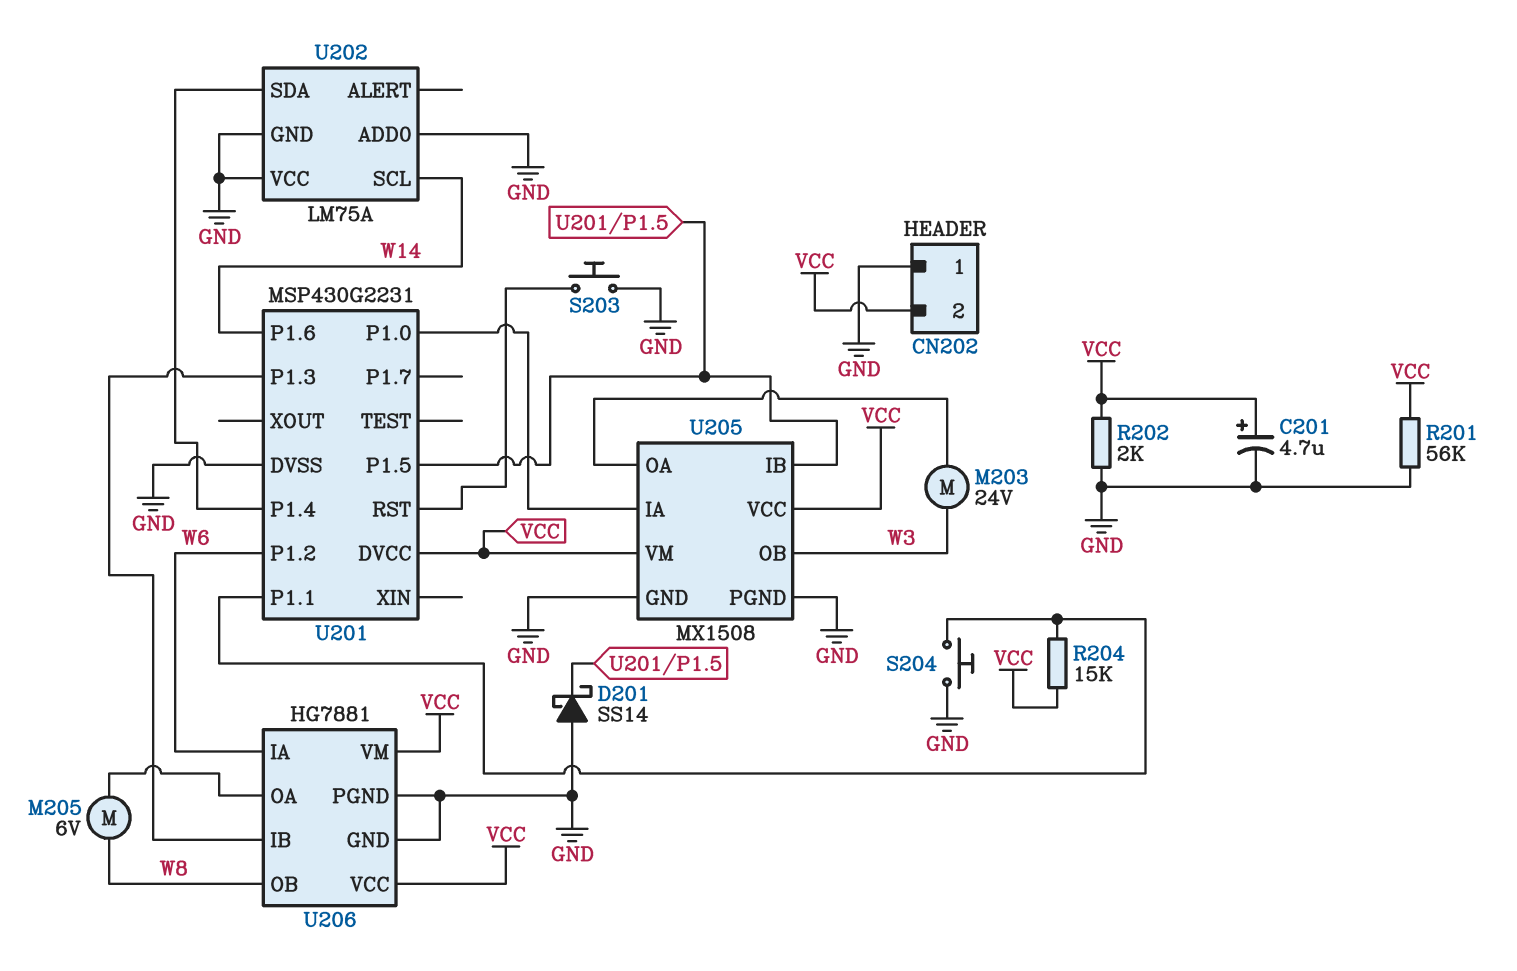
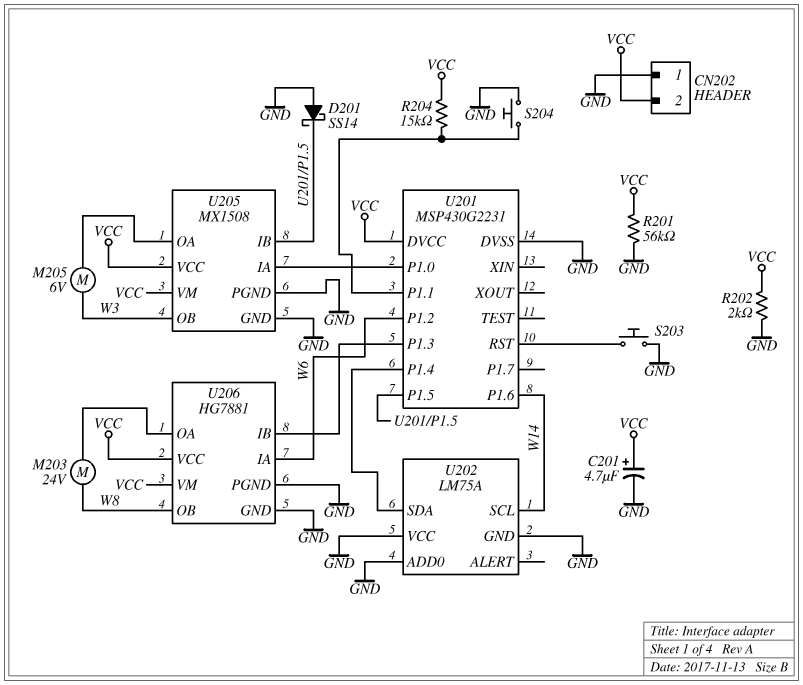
M203: motor 24V (U205/OA, W3) -> motor 24V (U206/OA, W8)
M205: motor 6V (U206/OA, W8) -> motor 6V (U205/OA, W3)

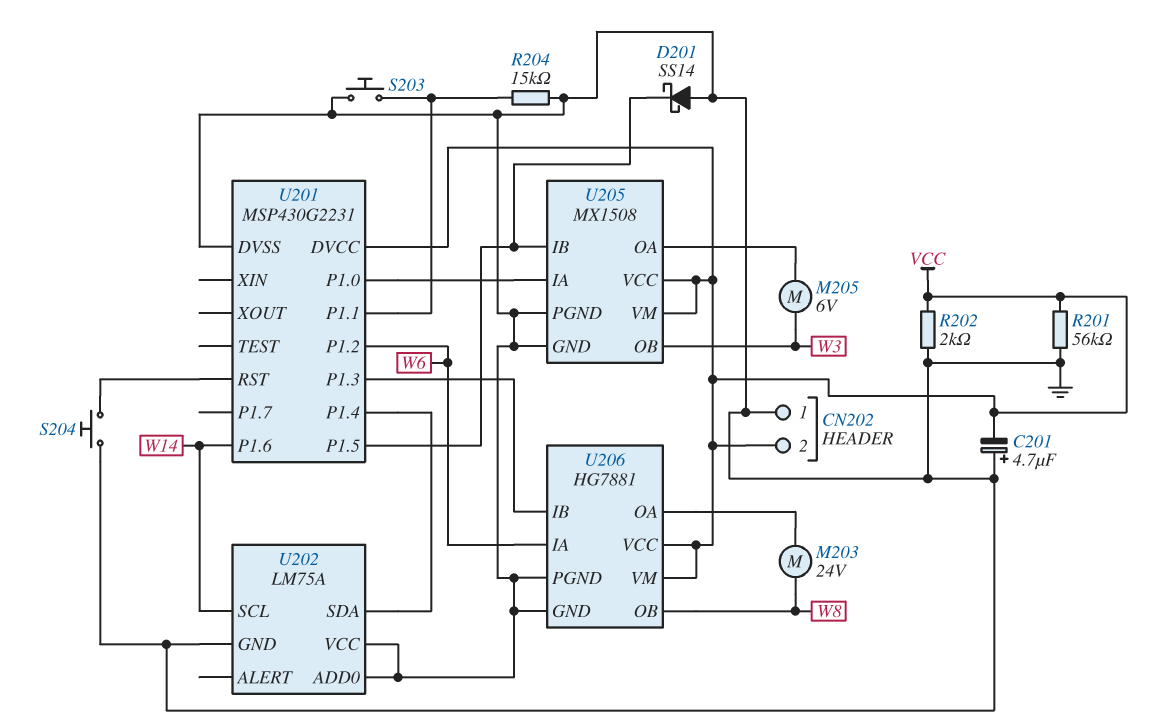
C201: 4.7uF (plus VCC, minus GND) -> 4.7uF (plus GND, minus VCC)
R204: 15k (U201/P1.1, VCC) -> 15k (GND, U201/P1.1)
S203: button (GND, U201/RST) -> button (GND, U201/P1.1)
S204: button (GND, U201/P1.1) -> button (GND, U201/RST)

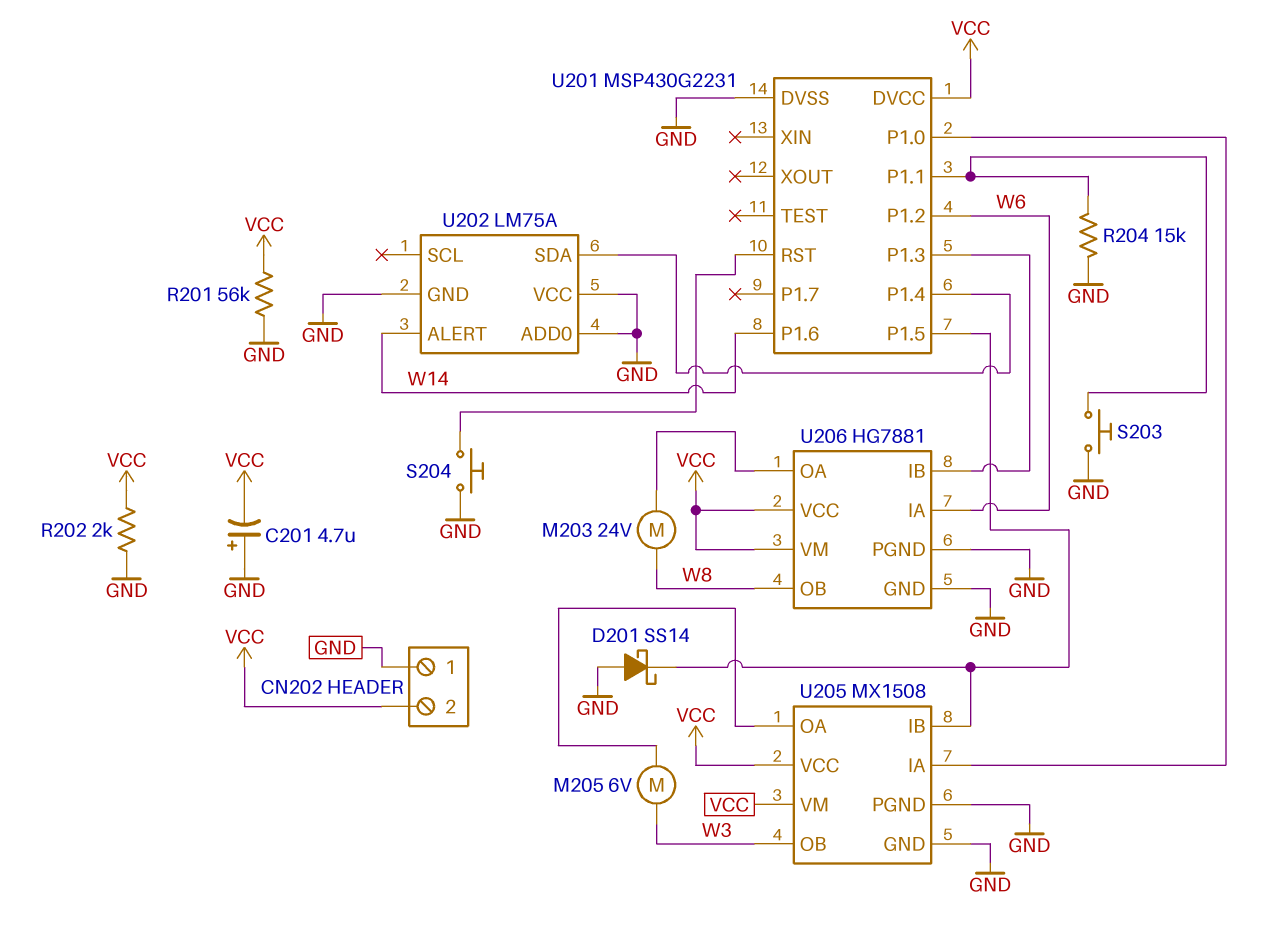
U202 pin ALERT: none -> W14
U202 pin SCL: W14 -> none

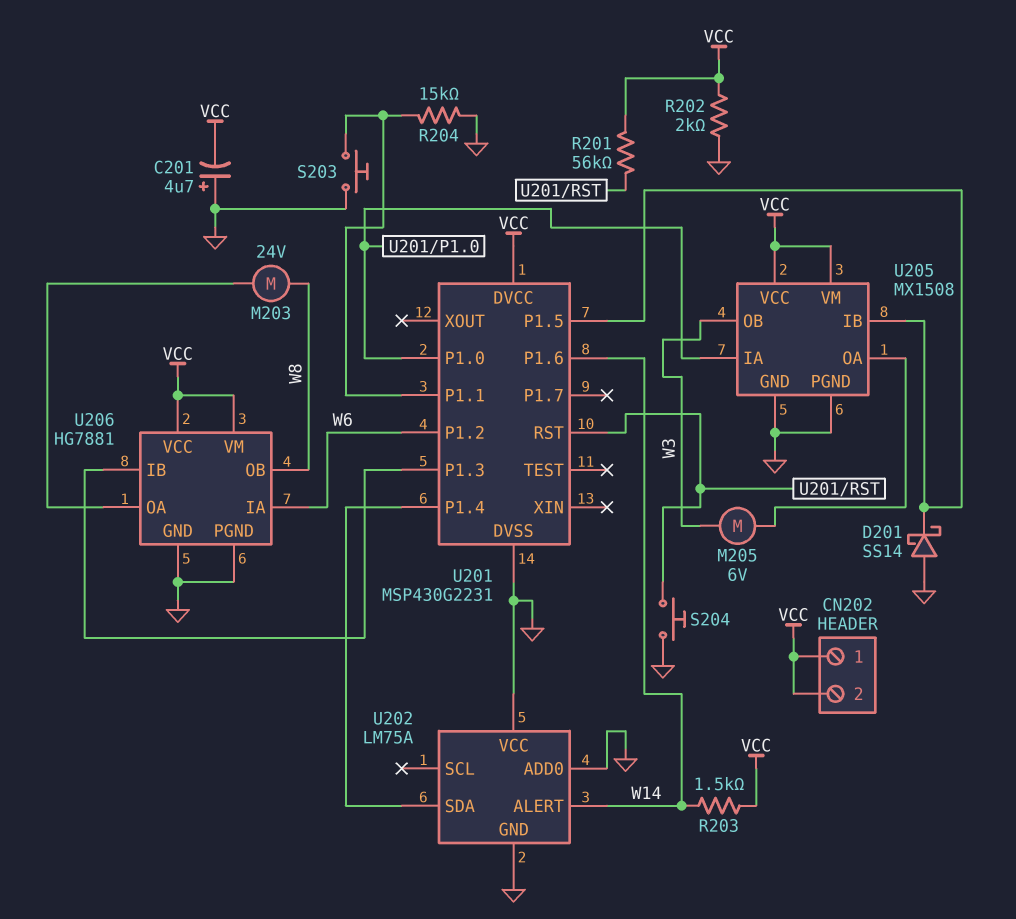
CN202 pin 1: GND -> VCC
R201: 56k (GND, VCC) -> 56k (U201/RST, VCC)
R203: none -> 1.5k (VCC, W14)

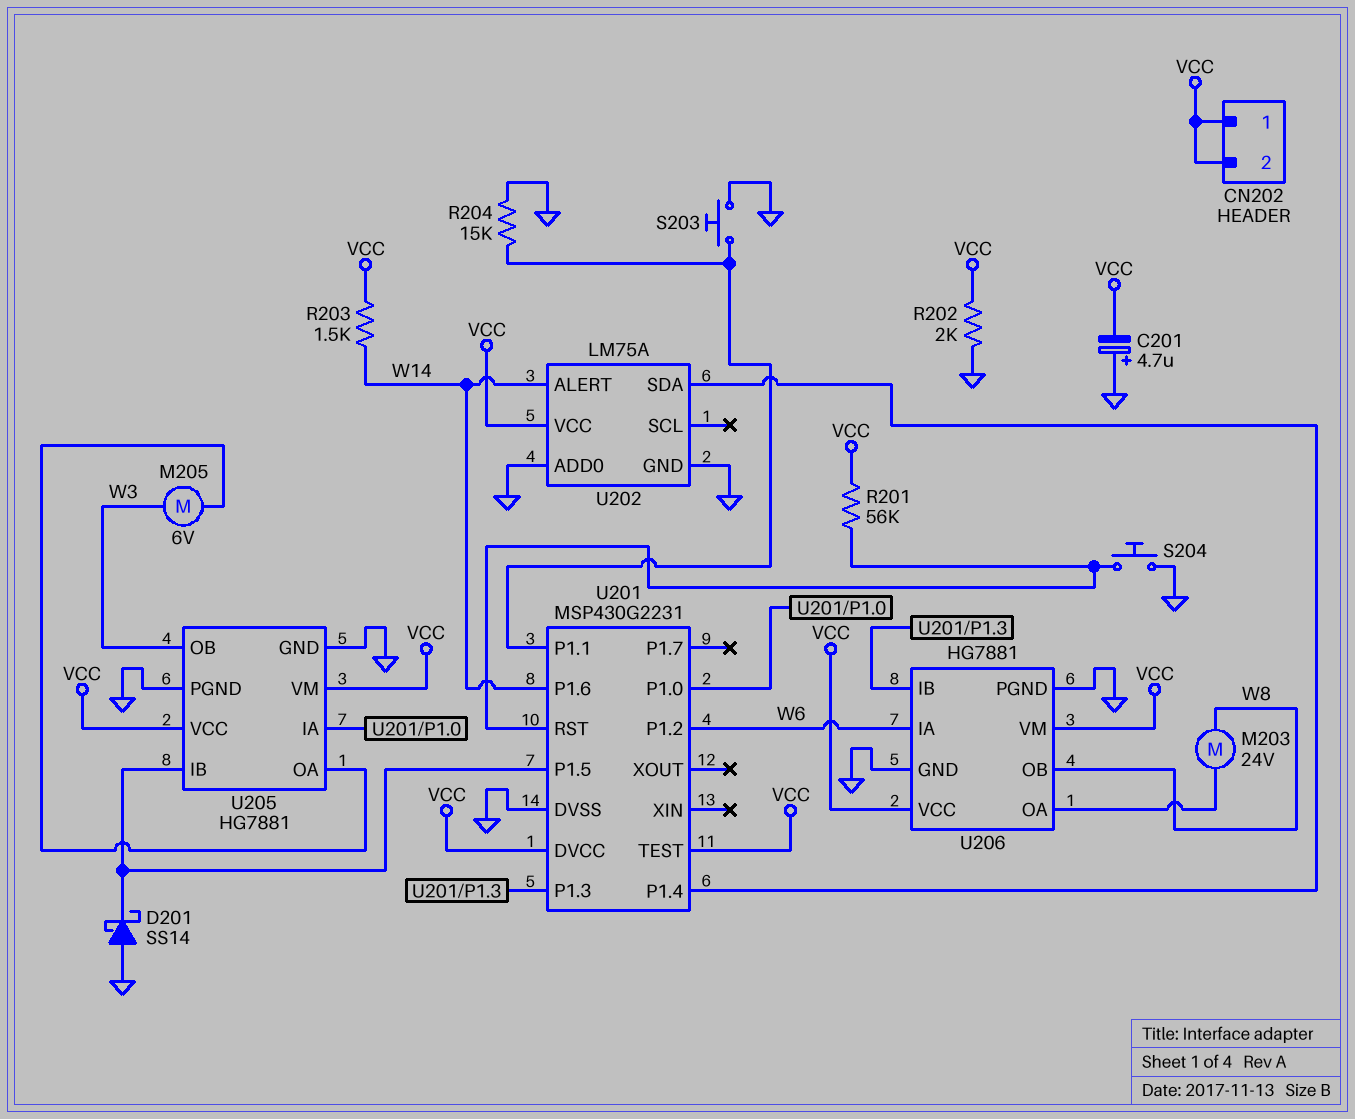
U201 pin TEST: none -> VCC
U202 pin VCC: GND -> VCC
U205: MX1508 -> HG7881

